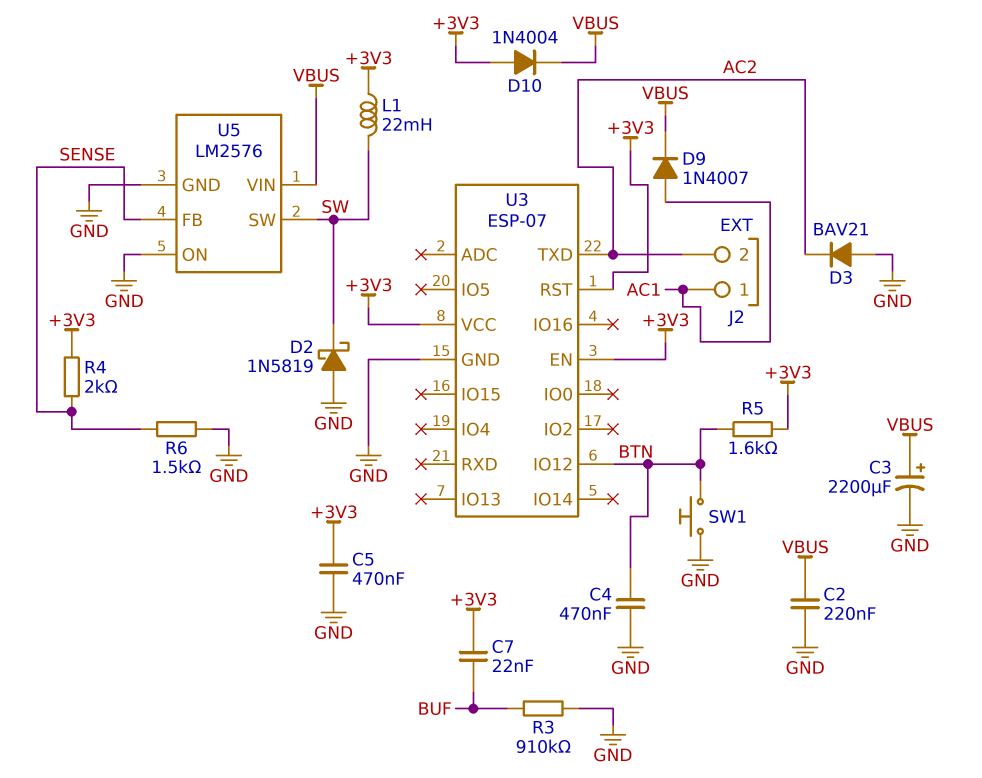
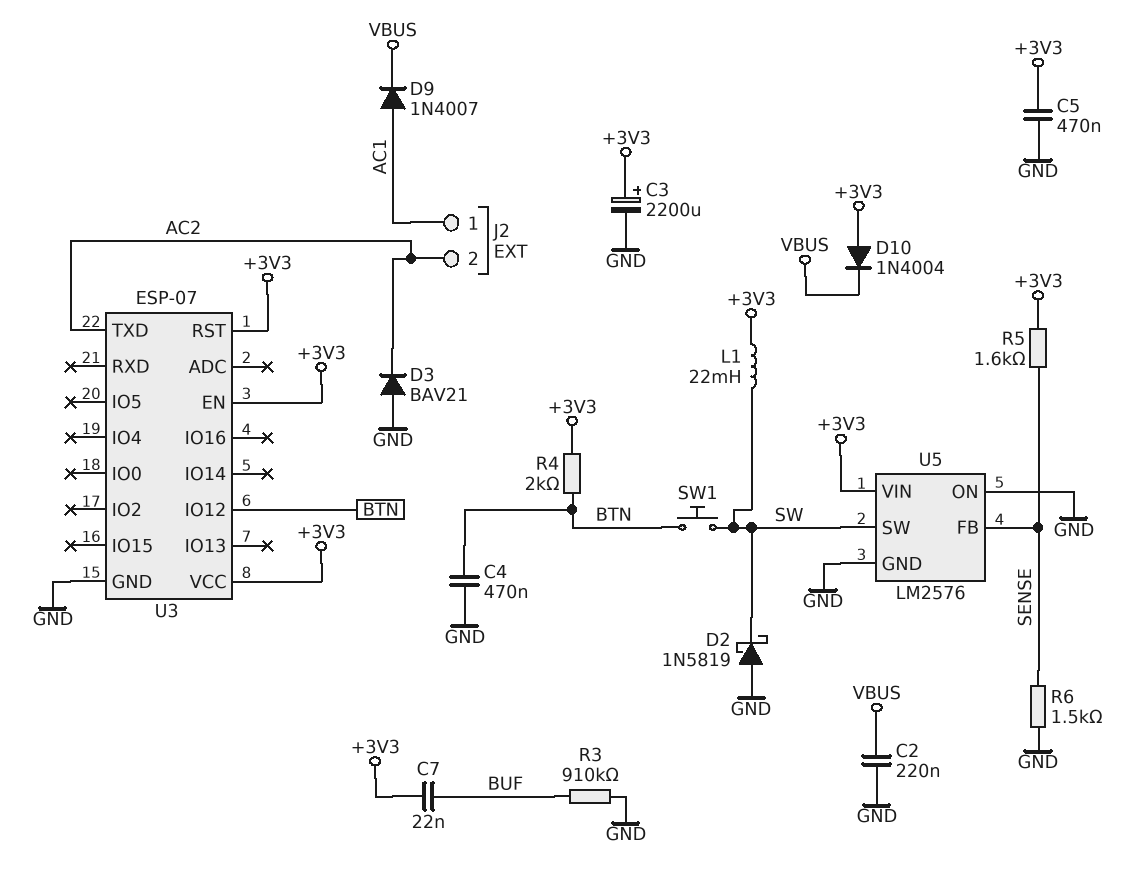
C3: 2200uF (plus VBUS, minus GND) -> 2200uF (plus +3V3, minus GND)
R4: 2k (+3V3, SENSE) -> 2k (+3V3, BTN)
R5: 1.6k (+3V3, BTN) -> 1.6k (+3V3, SENSE)
SW1: button (BTN, GND) -> button (BTN, SW)
U5 pin VIN: VBUS -> +3V3

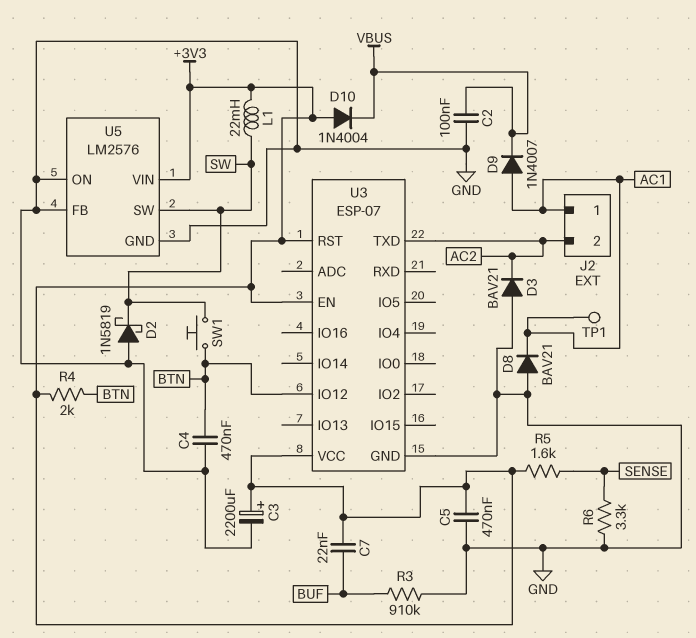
C2: 220nF (GND, VBUS) -> 100nF (GND, VBUS)
D8: none -> diode BAV21 (A GND, K AC1)
R6: 1.5k (GND, SENSE) -> 3.3k (GND, SENSE)
TP1: none -> test point (AC1)
U5 pin FB: SENSE -> GND

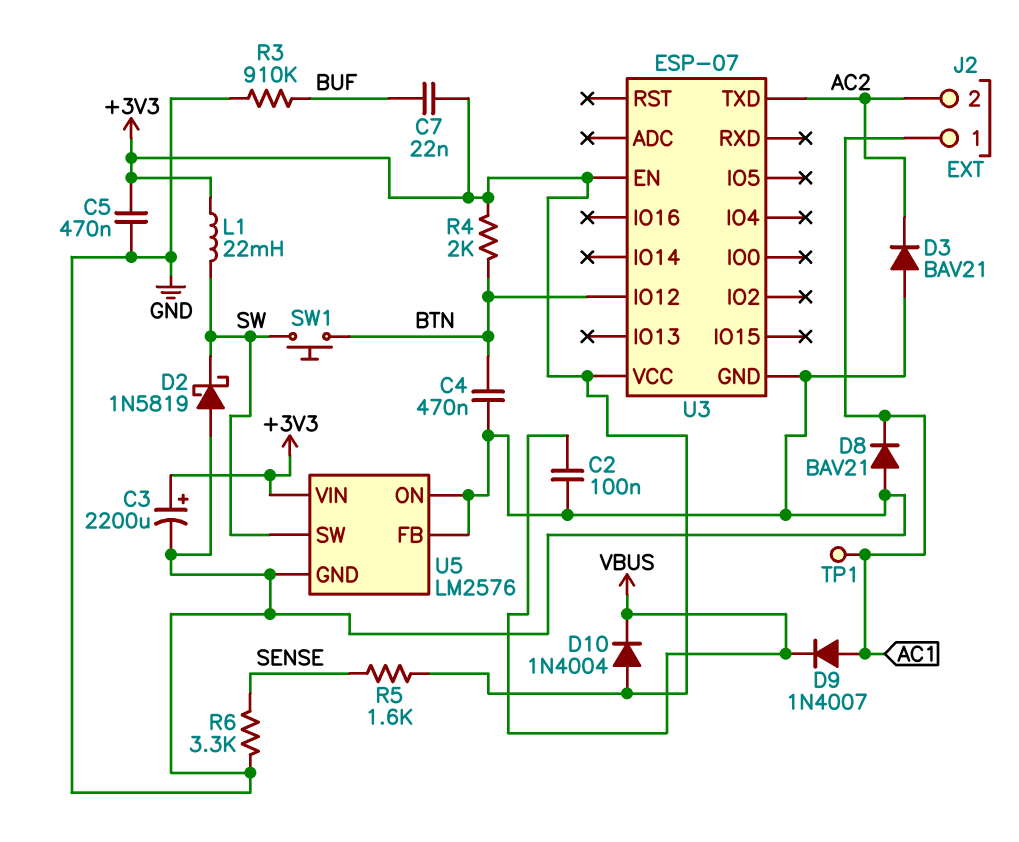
U3 pin RST: +3V3 -> none

